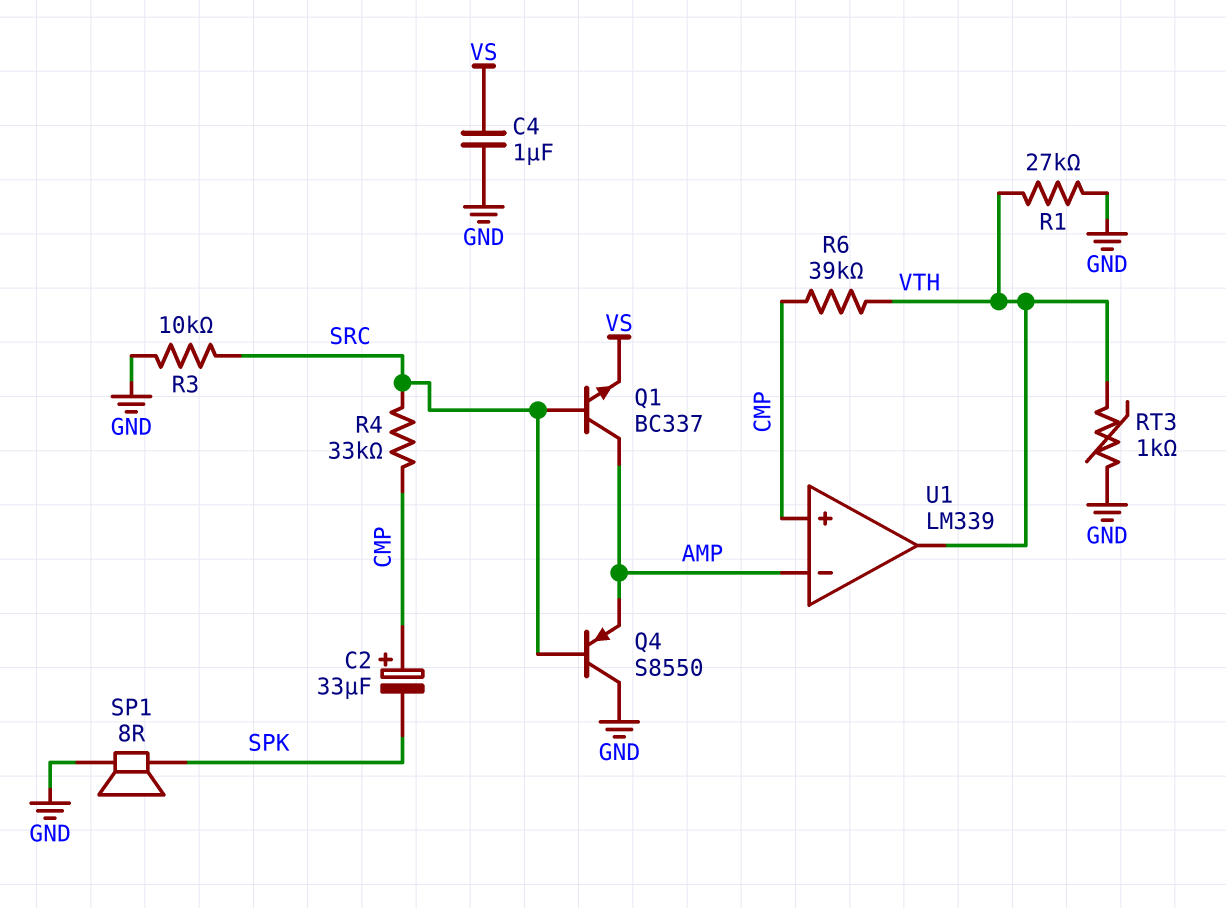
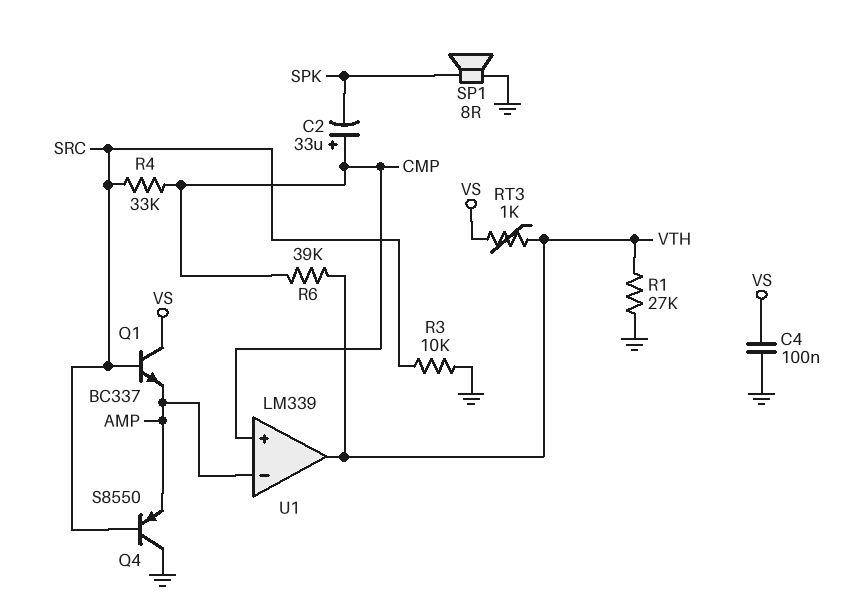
C4: 1uF (GND, VS) -> 100nF (GND, VS)
Q1: NPN BC337 (B SRC, C AMP, E VS) -> NPN BC337 (B SRC, C VS, E AMP)
RT3: 1k (GND, VTH) -> 1k (VS, VTH)

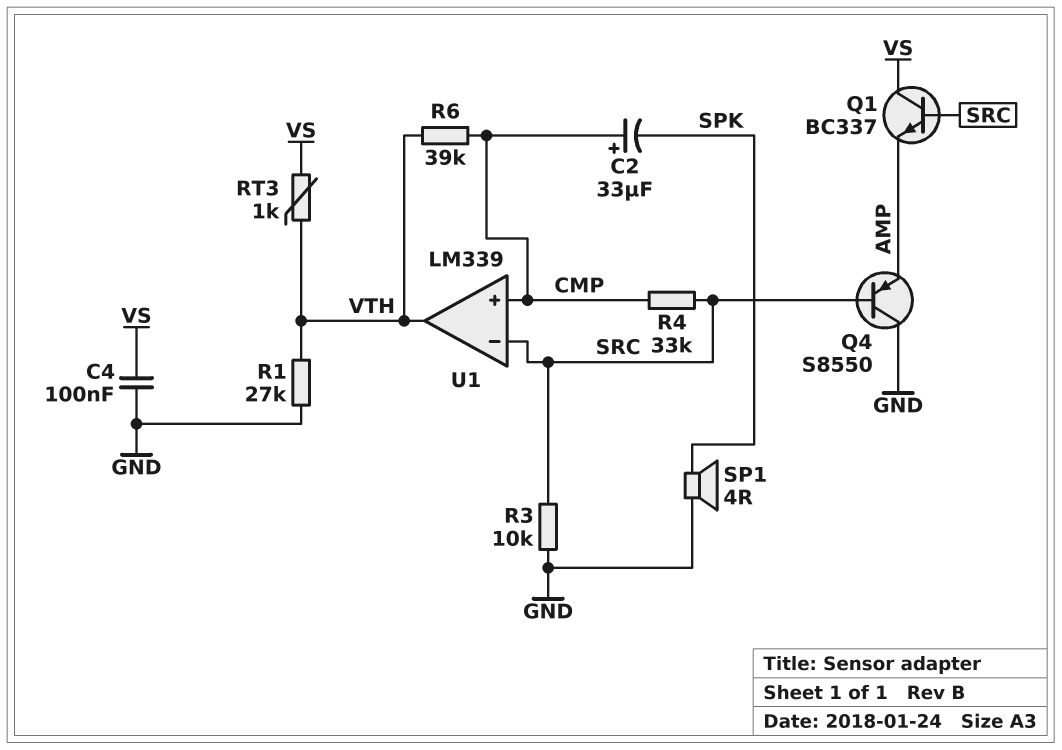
SP1: speaker 8R (GND, SPK) -> speaker 4R (GND, SPK)
U1 pin in-: AMP -> SRC

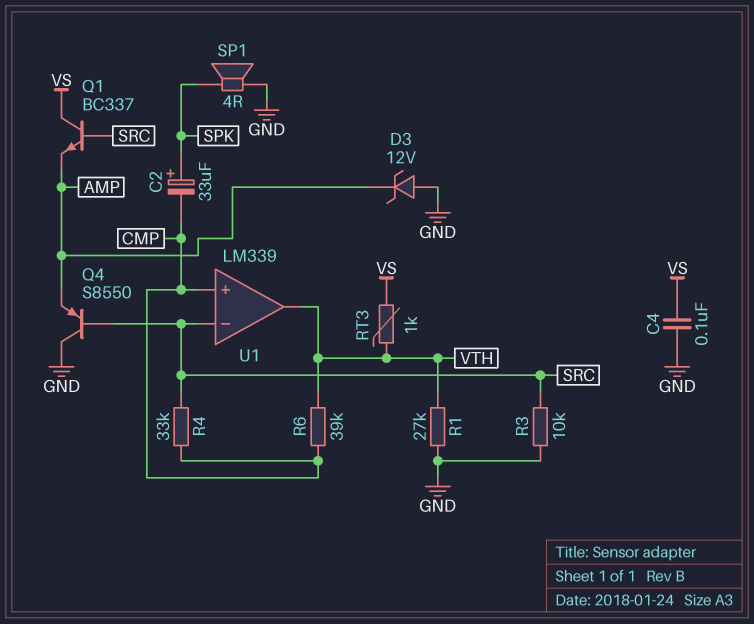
C2: 33uF (plus CMP, minus SPK) -> 33uF (plus SPK, minus CMP)
D3: none -> zener 12V (A GND, K AMP)

